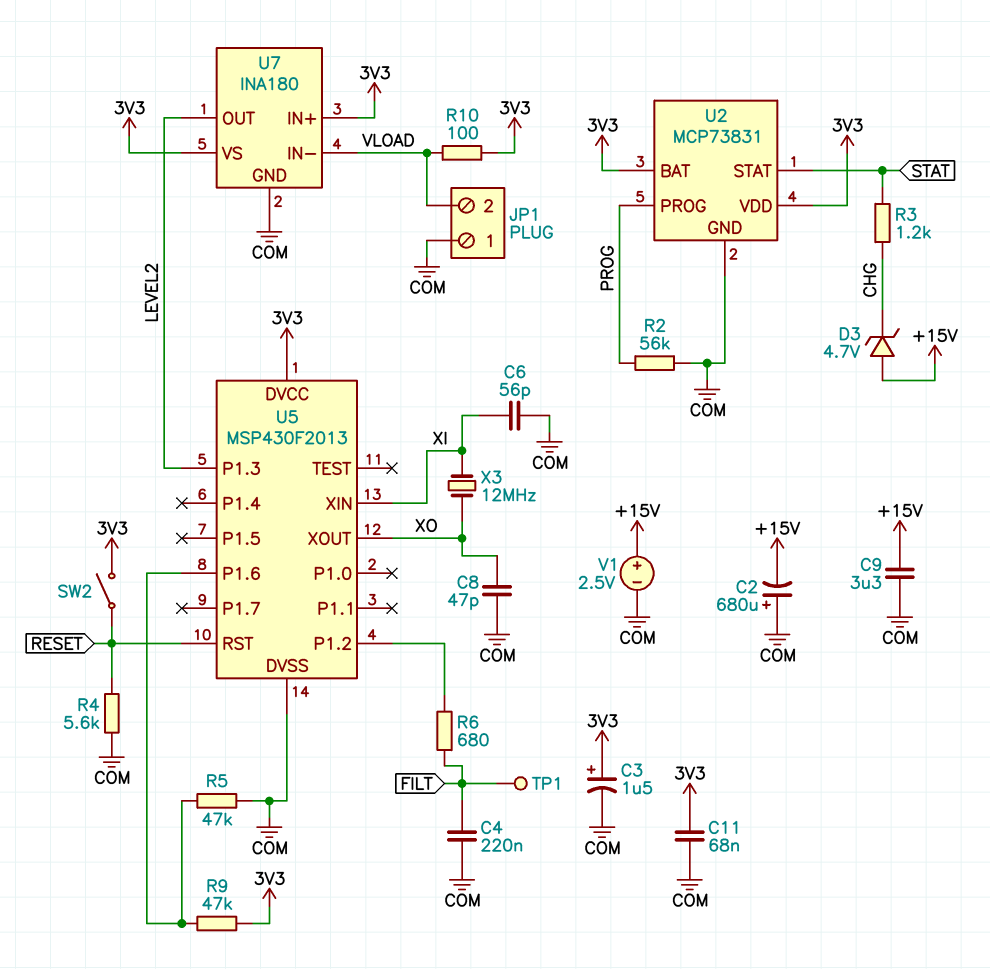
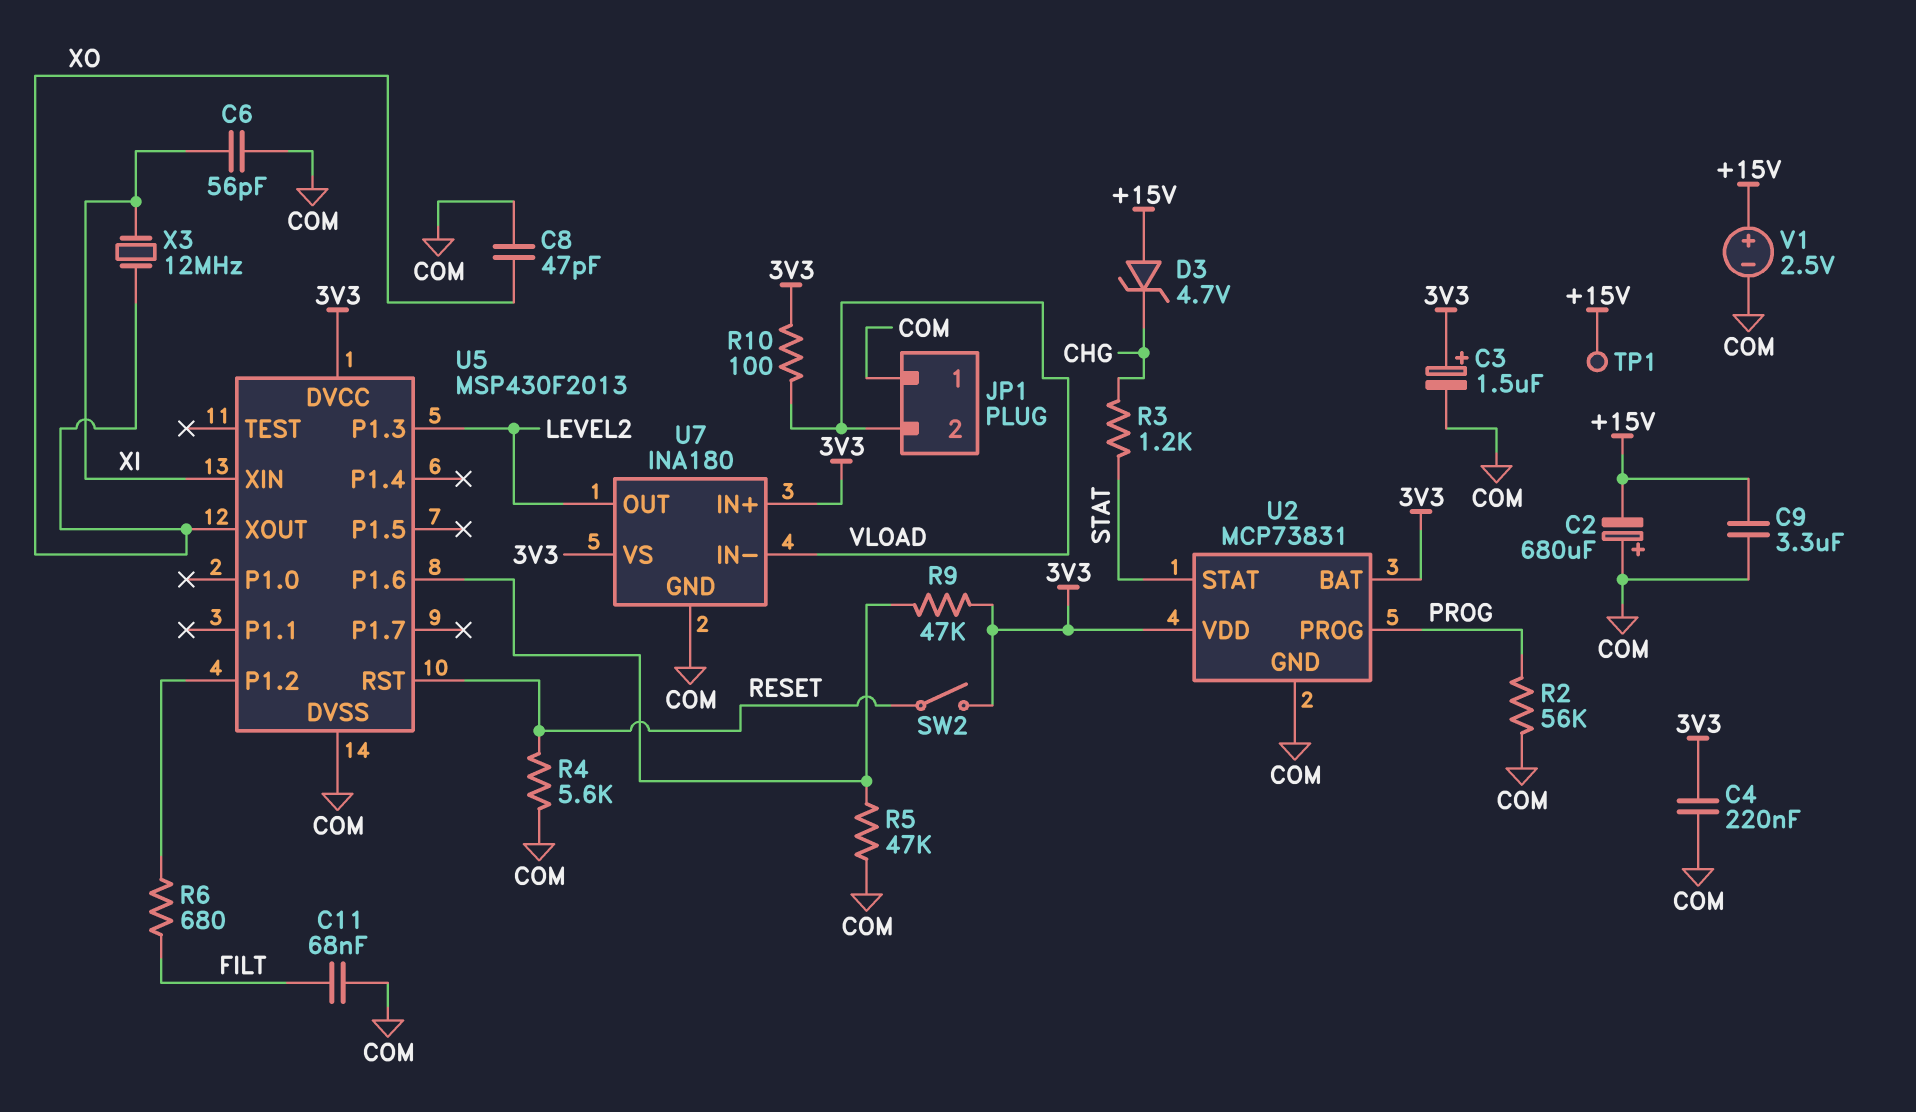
C4: 220nF (COM, FILT) -> 220nF (3V3, COM)
C11: 68nF (3V3, COM) -> 68nF (COM, FILT)
TP1: test point (FILT) -> test point (+15V)

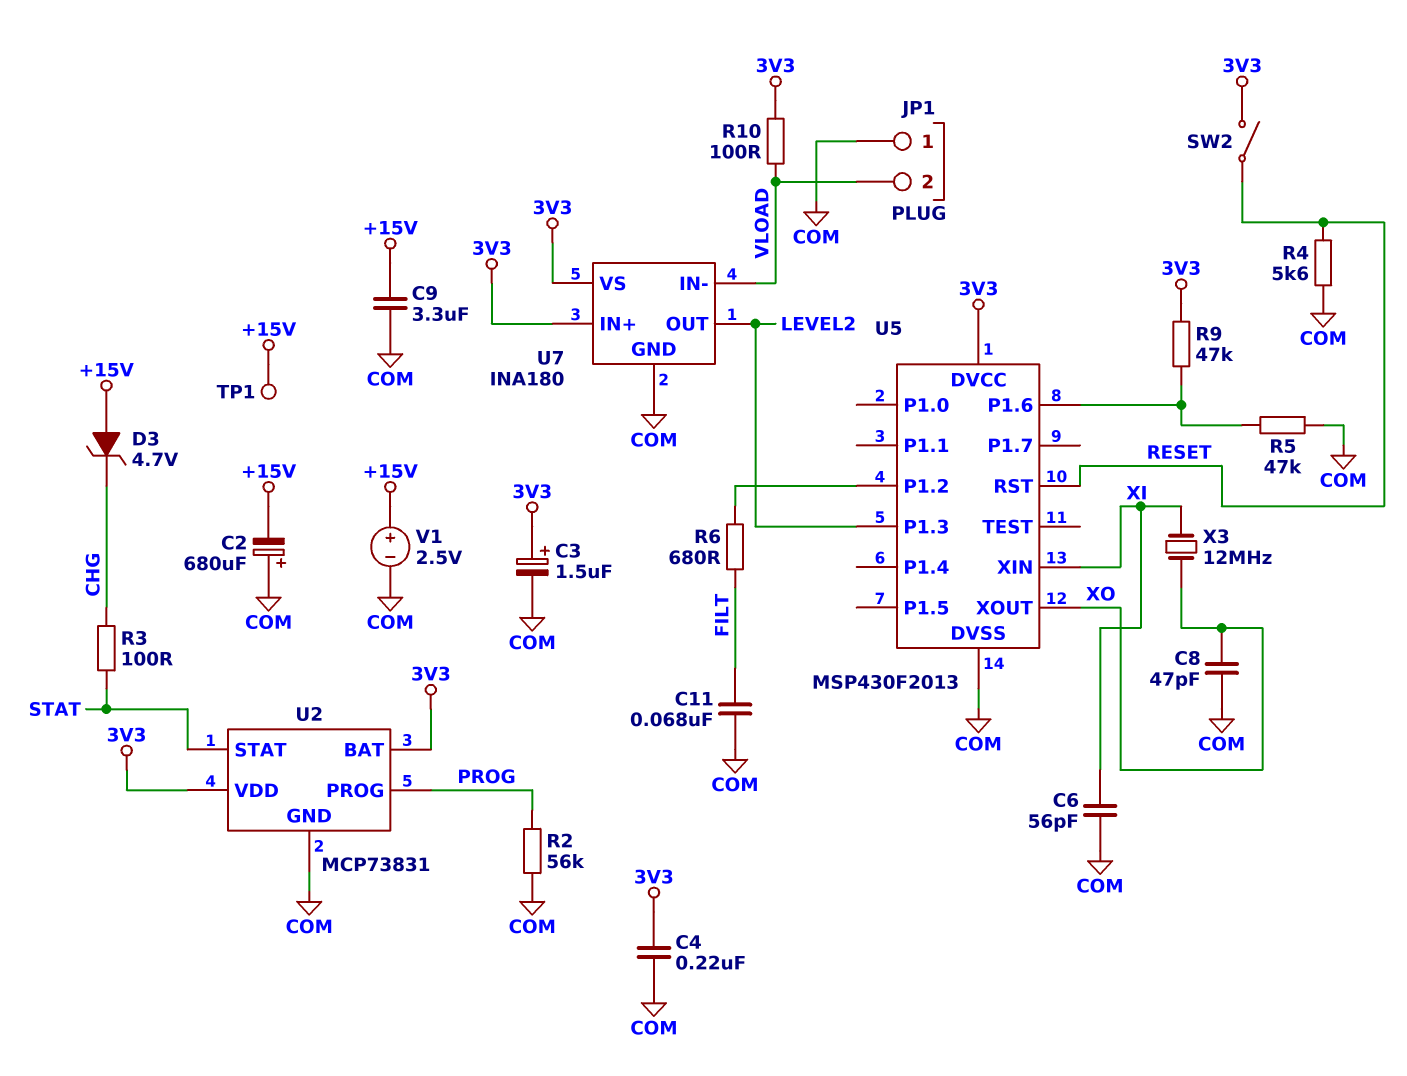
R3: 1.2k (CHG, STAT) -> 100 (CHG, STAT)

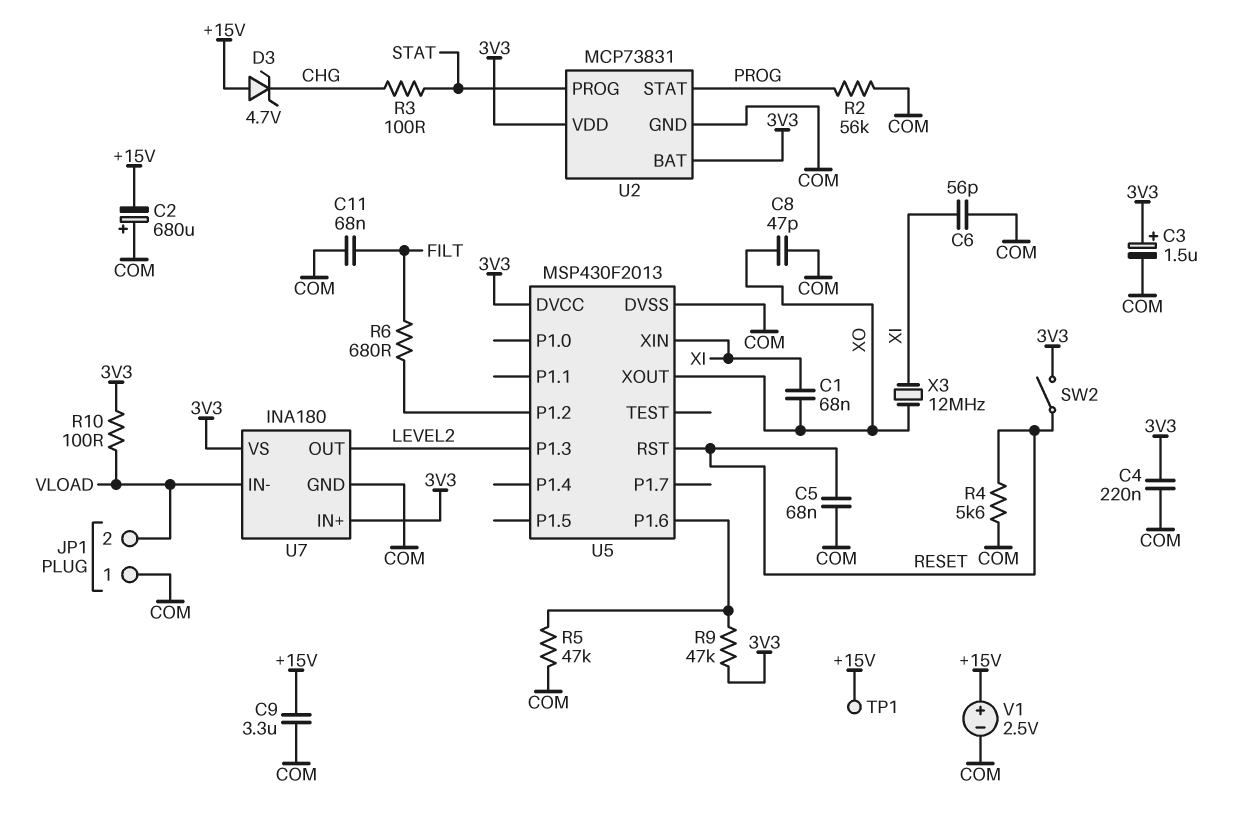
C1: none -> 68nF (XI, XO)
C5: none -> 68nF (COM, RESET)
U2 pin PROG: PROG -> STAT
U2 pin STAT: STAT -> PROG

